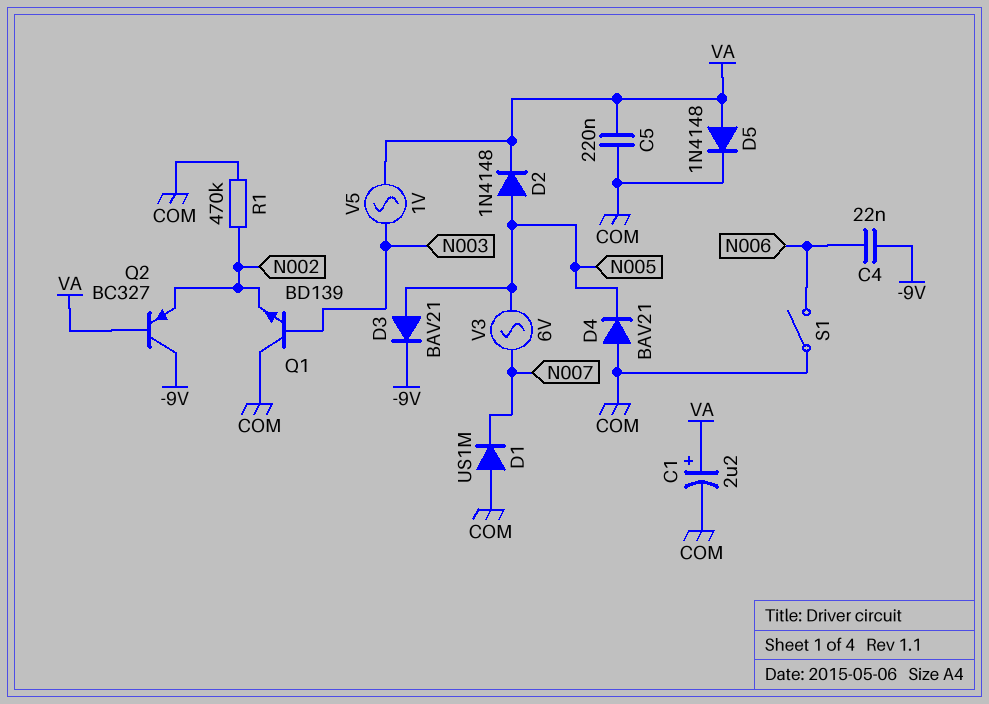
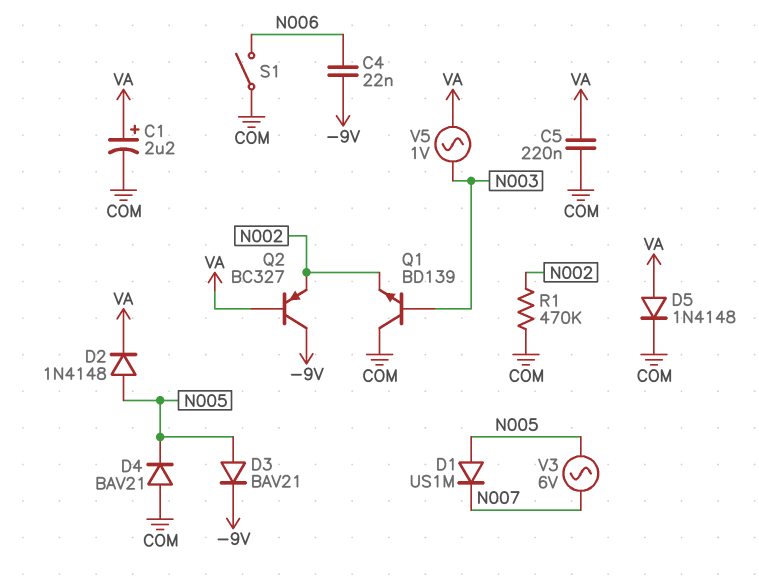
D1: diode US1M (A COM, K N007) -> diode US1M (A N005, K N007)

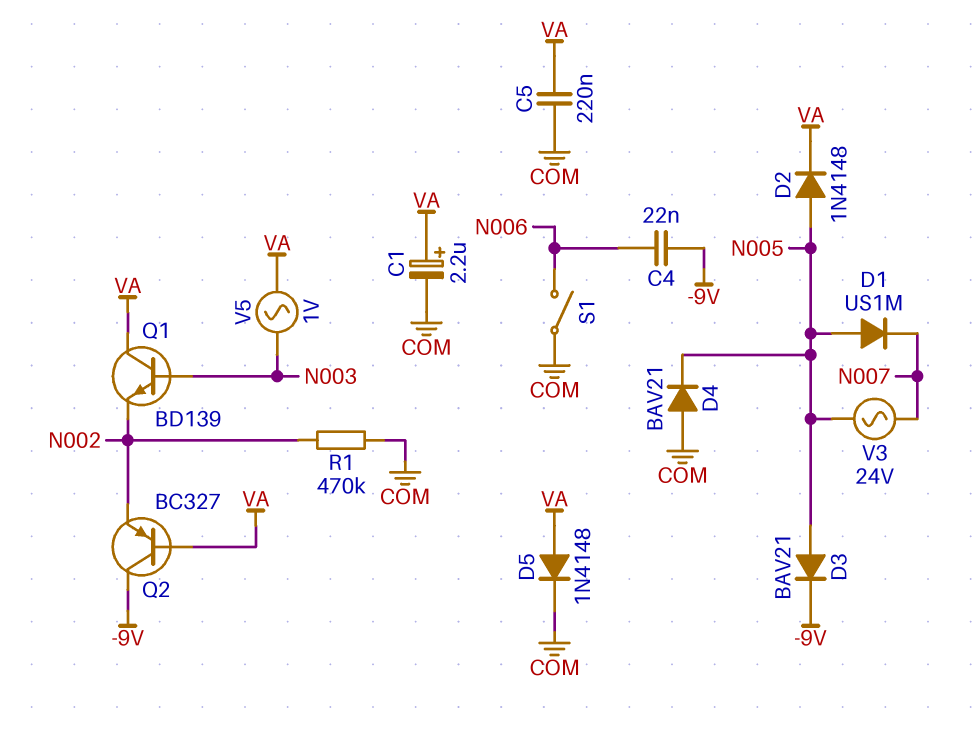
Q1: NPN BD139 (B N003, C COM, E N002) -> NPN BD139 (B N003, C VA, E N002)
V3: AC 6V (N005, N007) -> AC 24V (N005, N007)

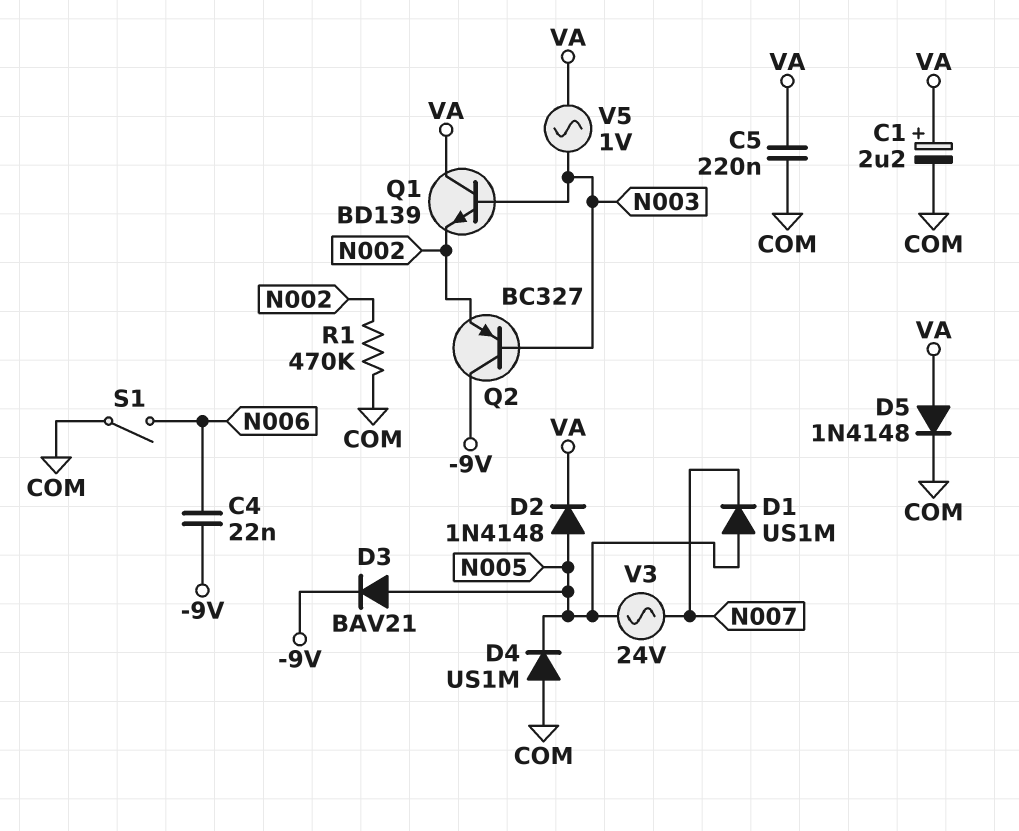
D4: diode BAV21 (A COM, K N005) -> diode US1M (A COM, K N005)
Q2: PNP BC327 (B VA, C -9V, E N002) -> PNP BC327 (B N003, C -9V, E N002)

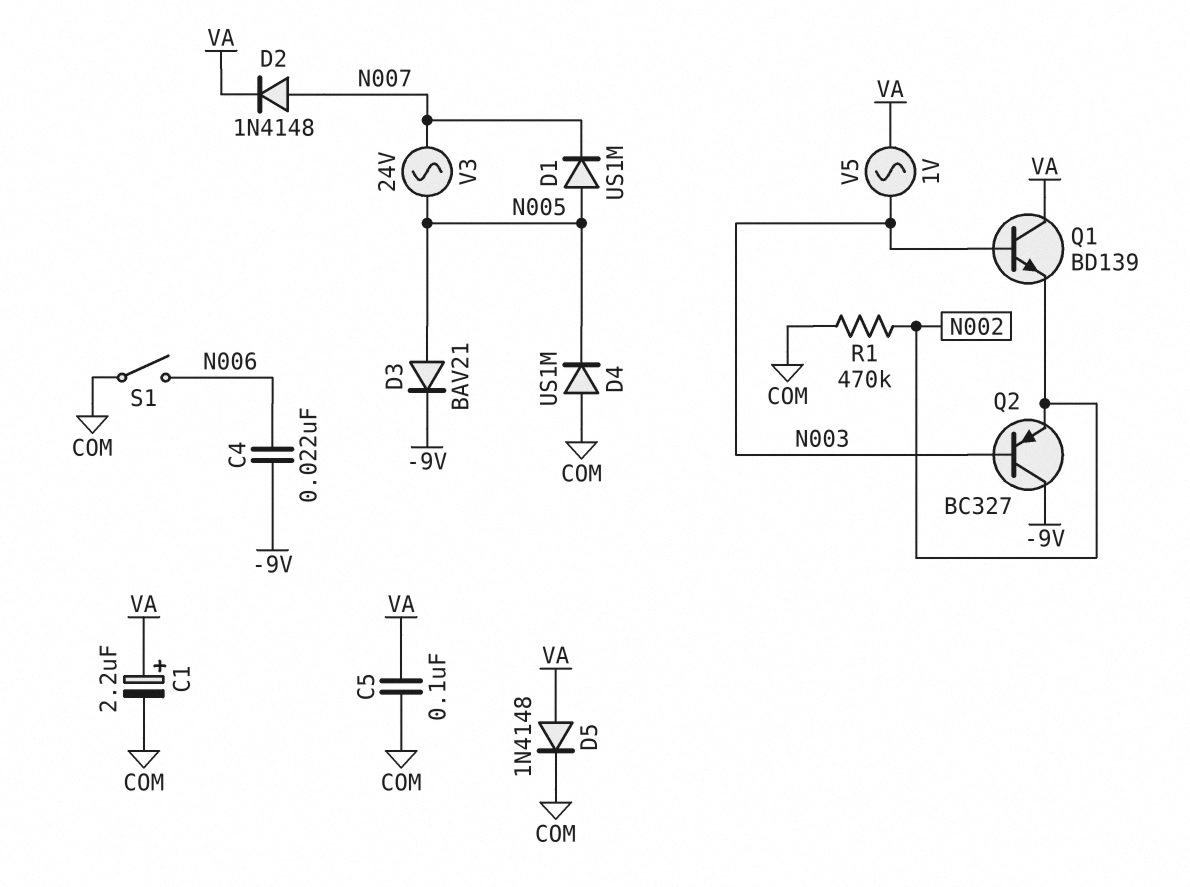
C5: 220nF (COM, VA) -> 100nF (COM, VA)
D2: diode 1N4148 (A N005, K VA) -> diode 1N4148 (A N007, K VA)

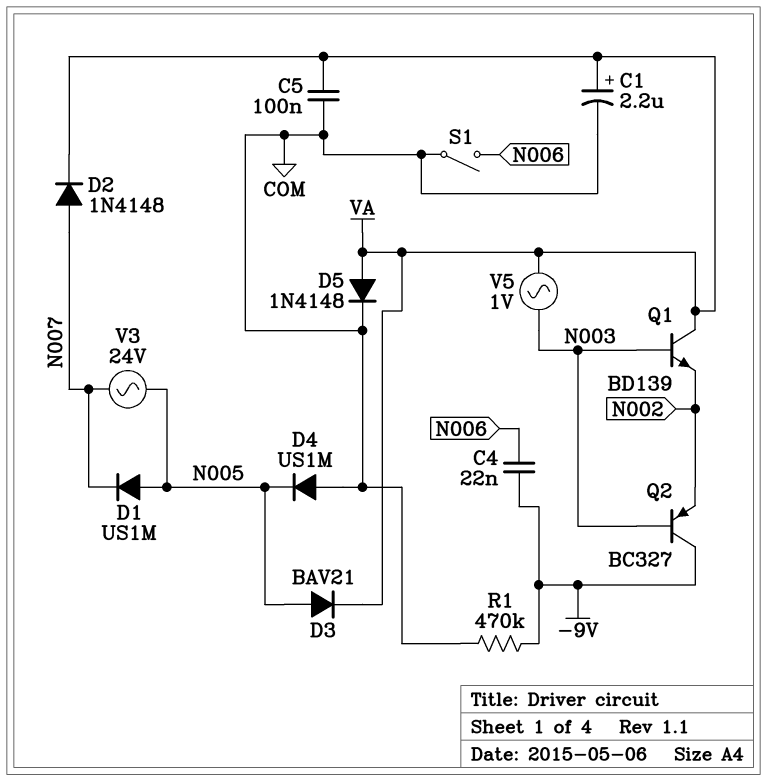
D3: diode BAV21 (A N005, K -9V) -> diode BAV21 (A N005, K VA)
R1: 470k (COM, N002) -> 470k (-9V, COM)

